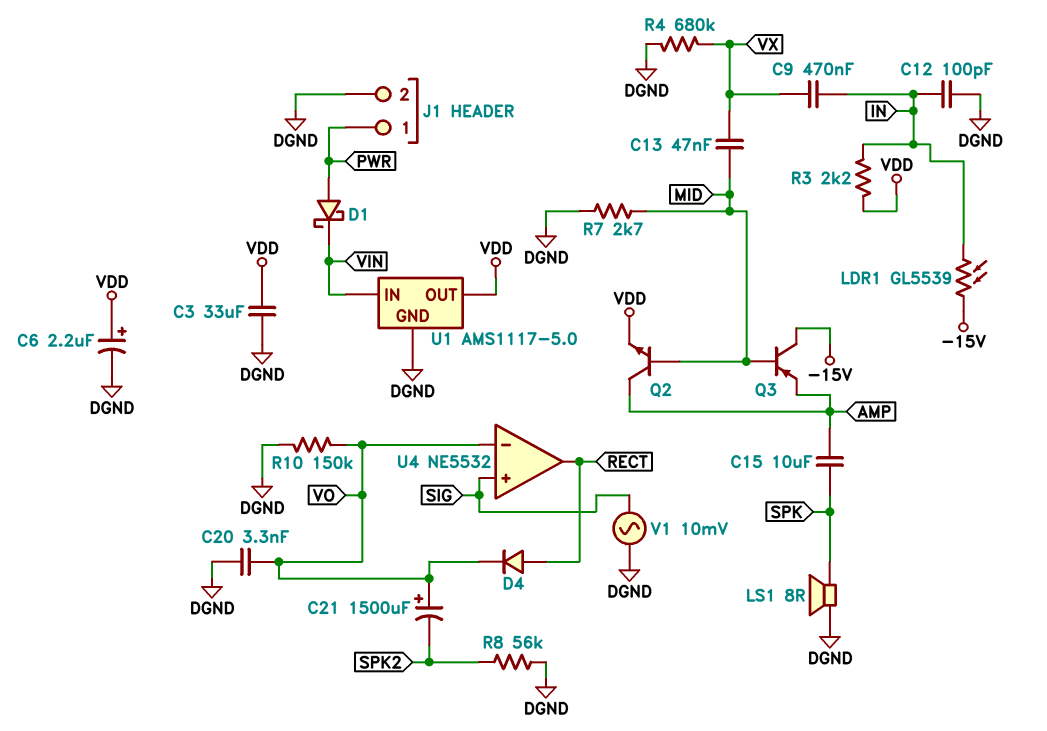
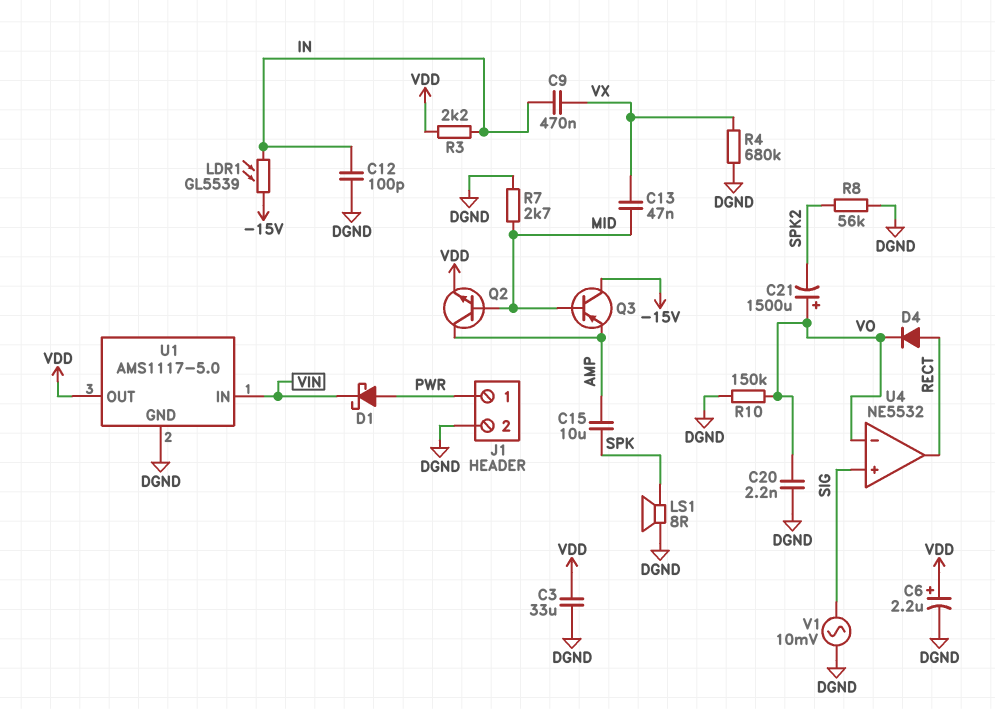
C20: 3.3nF (DGND, VO) -> 2.2nF (DGND, VO)

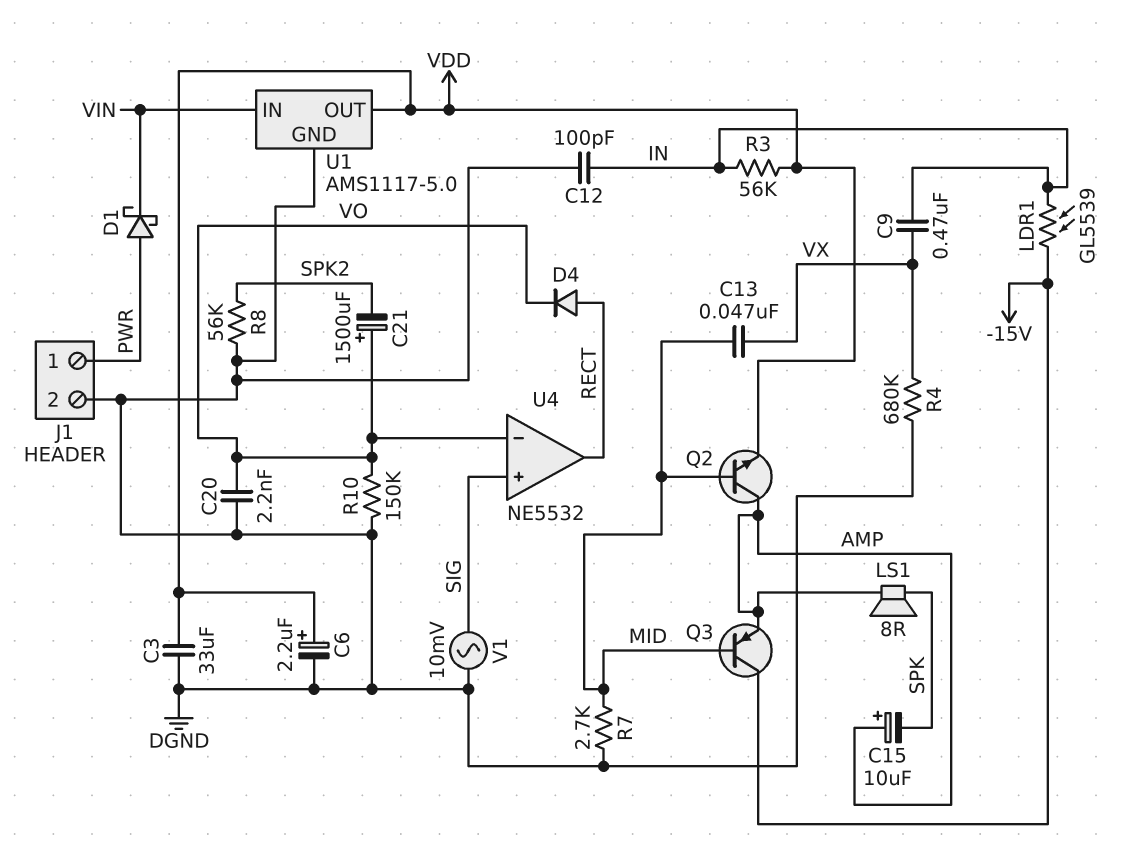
C15: 10uF (AMP, SPK) -> 10uF (plus AMP, minus SPK)
LS1: speaker 8R (DGND, SPK) -> speaker 8R (AMP, SPK)
R3: 2.2k (IN, VDD) -> 56k (IN, VDD)

